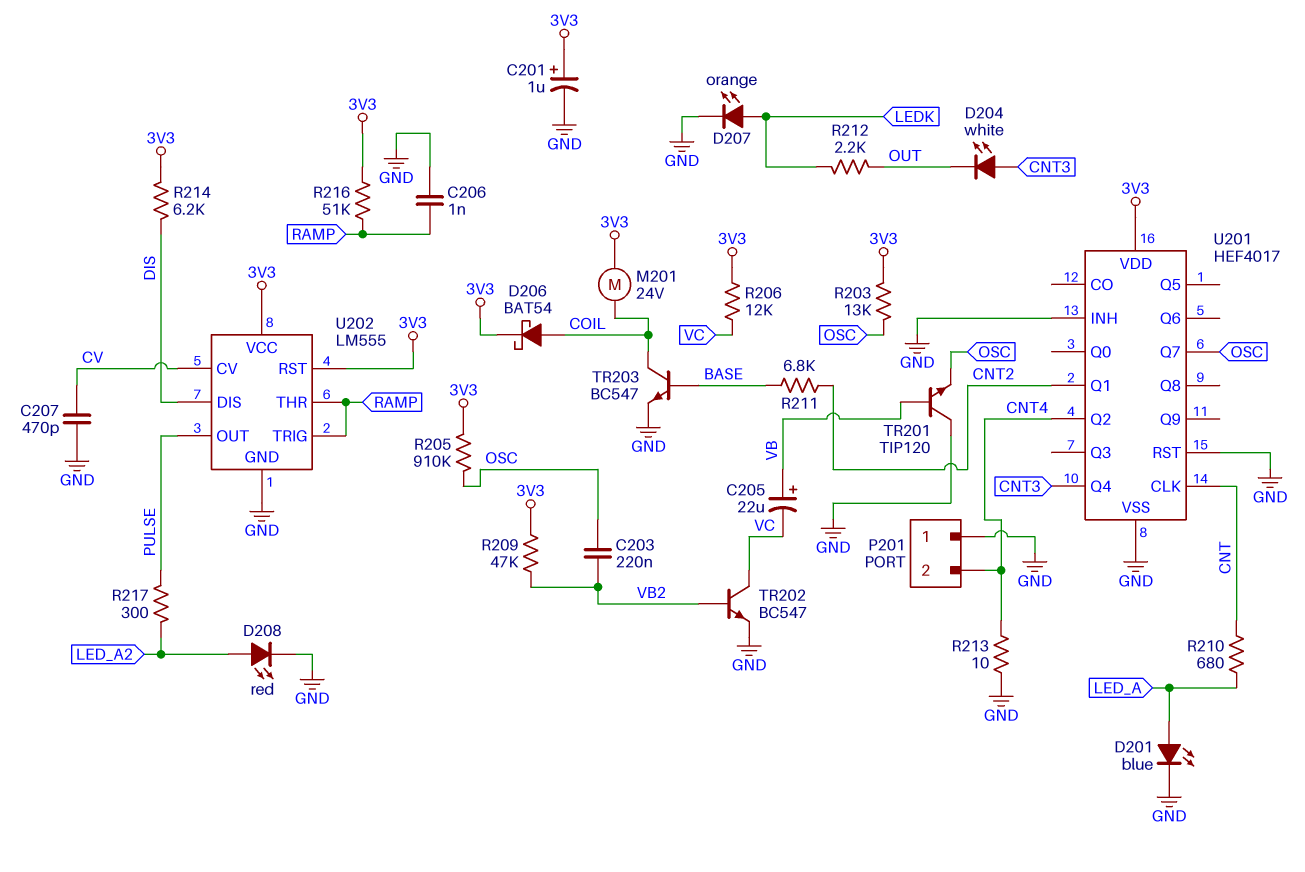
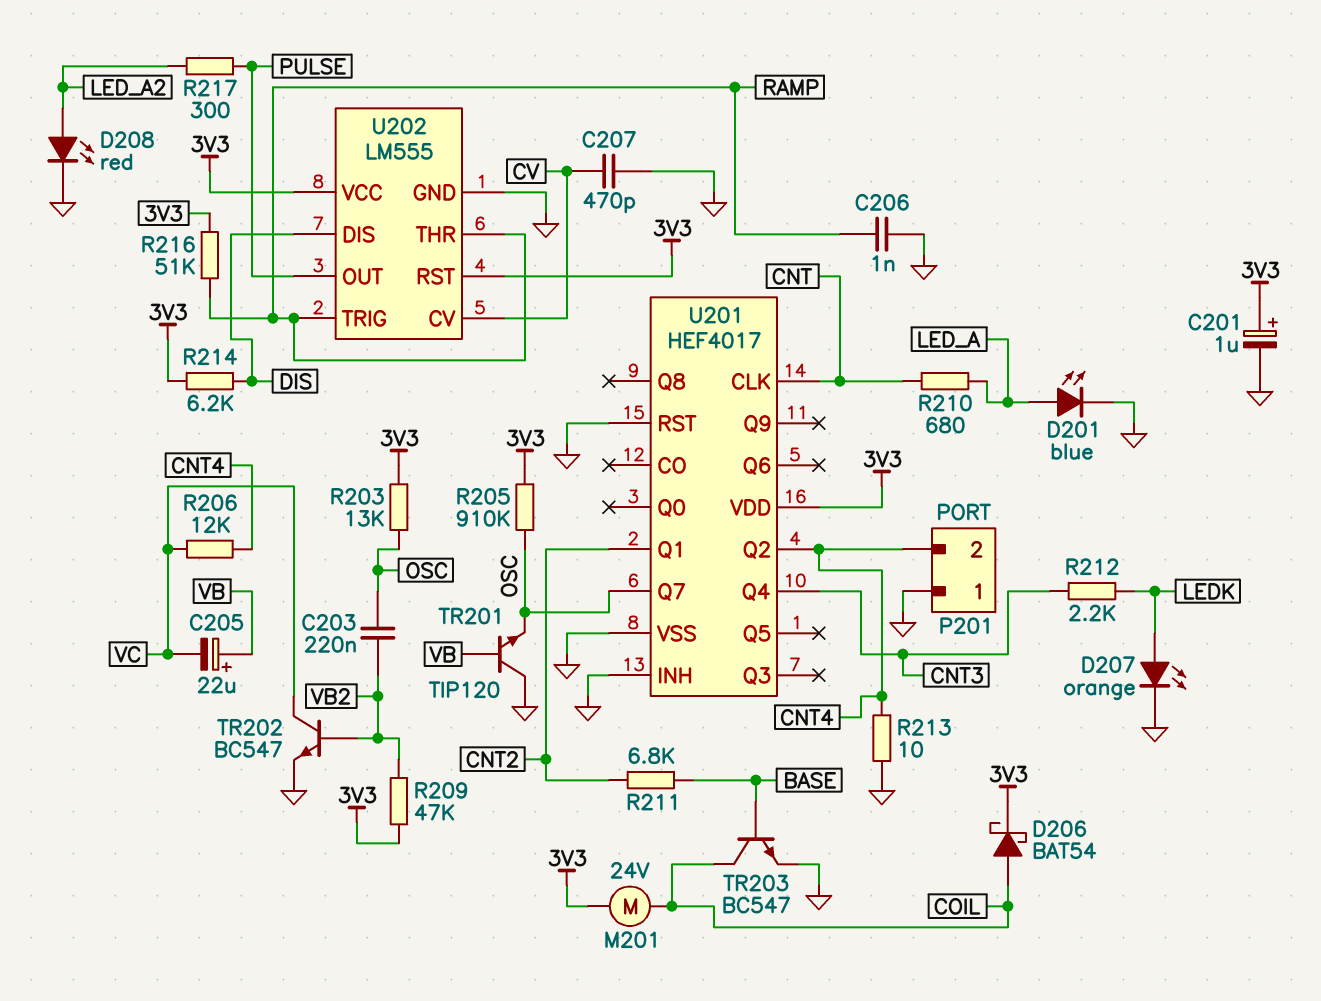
D204: LED white (A CNT3, K OUT) -> none
R206: 12k (3V3, VC) -> 12k (CNT4, VC)
R212: 2.2k (LEDK, OUT) -> 2.2k (CNT3, LEDK)

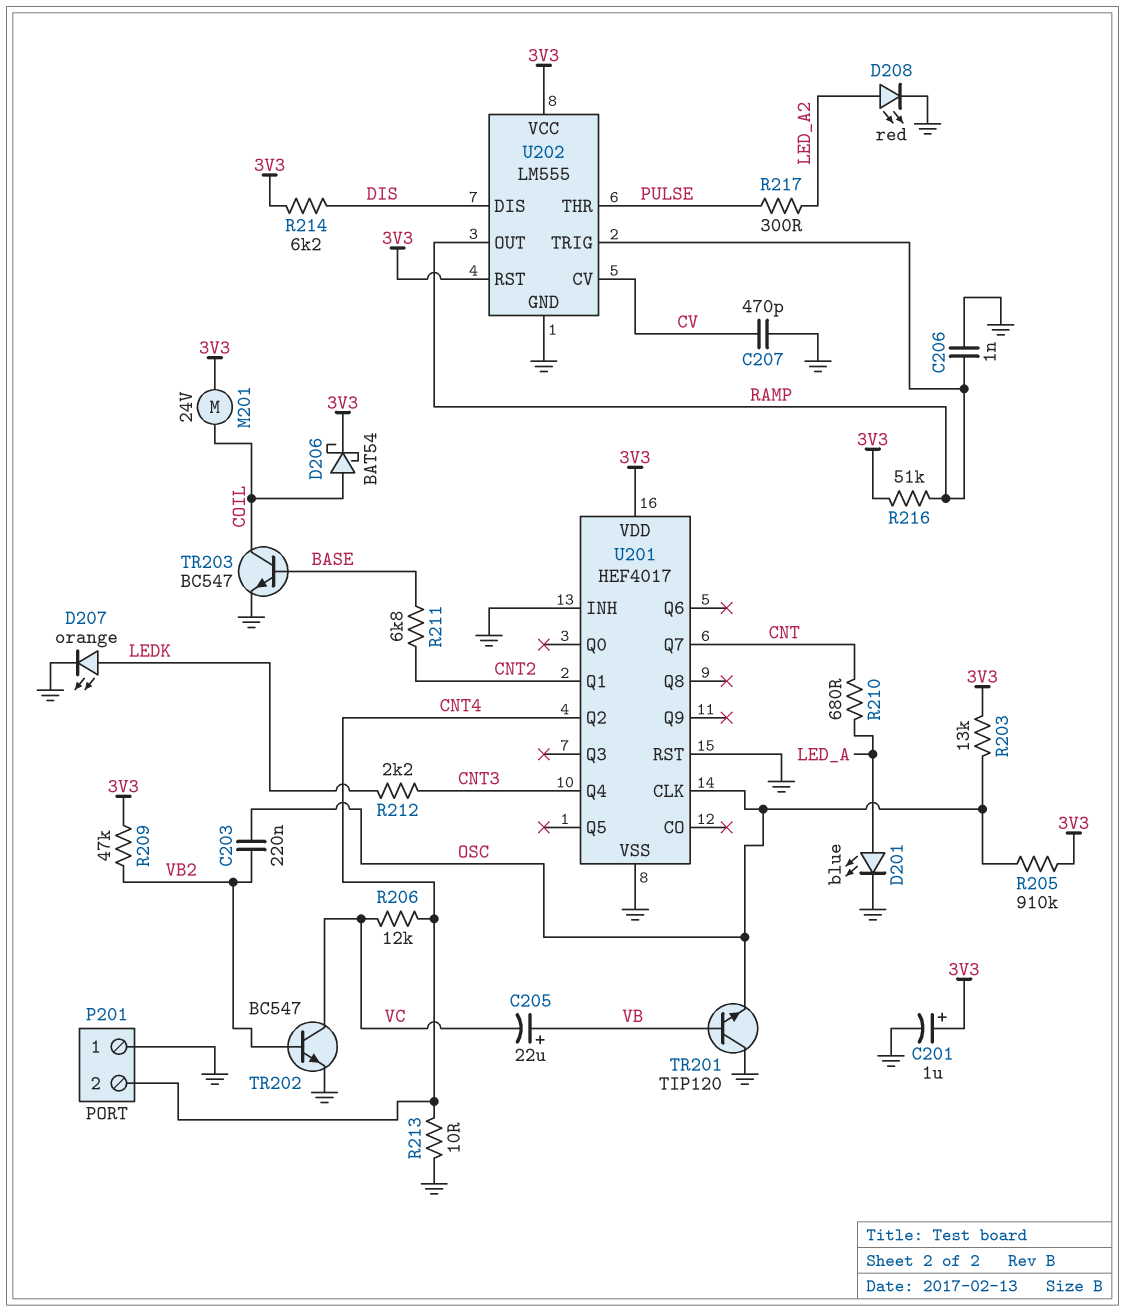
U201 pin CLK: CNT -> OSC
U201 pin Q7: OSC -> CNT
U202 pin OUT: PULSE -> RAMP
U202 pin THR: RAMP -> PULSE

